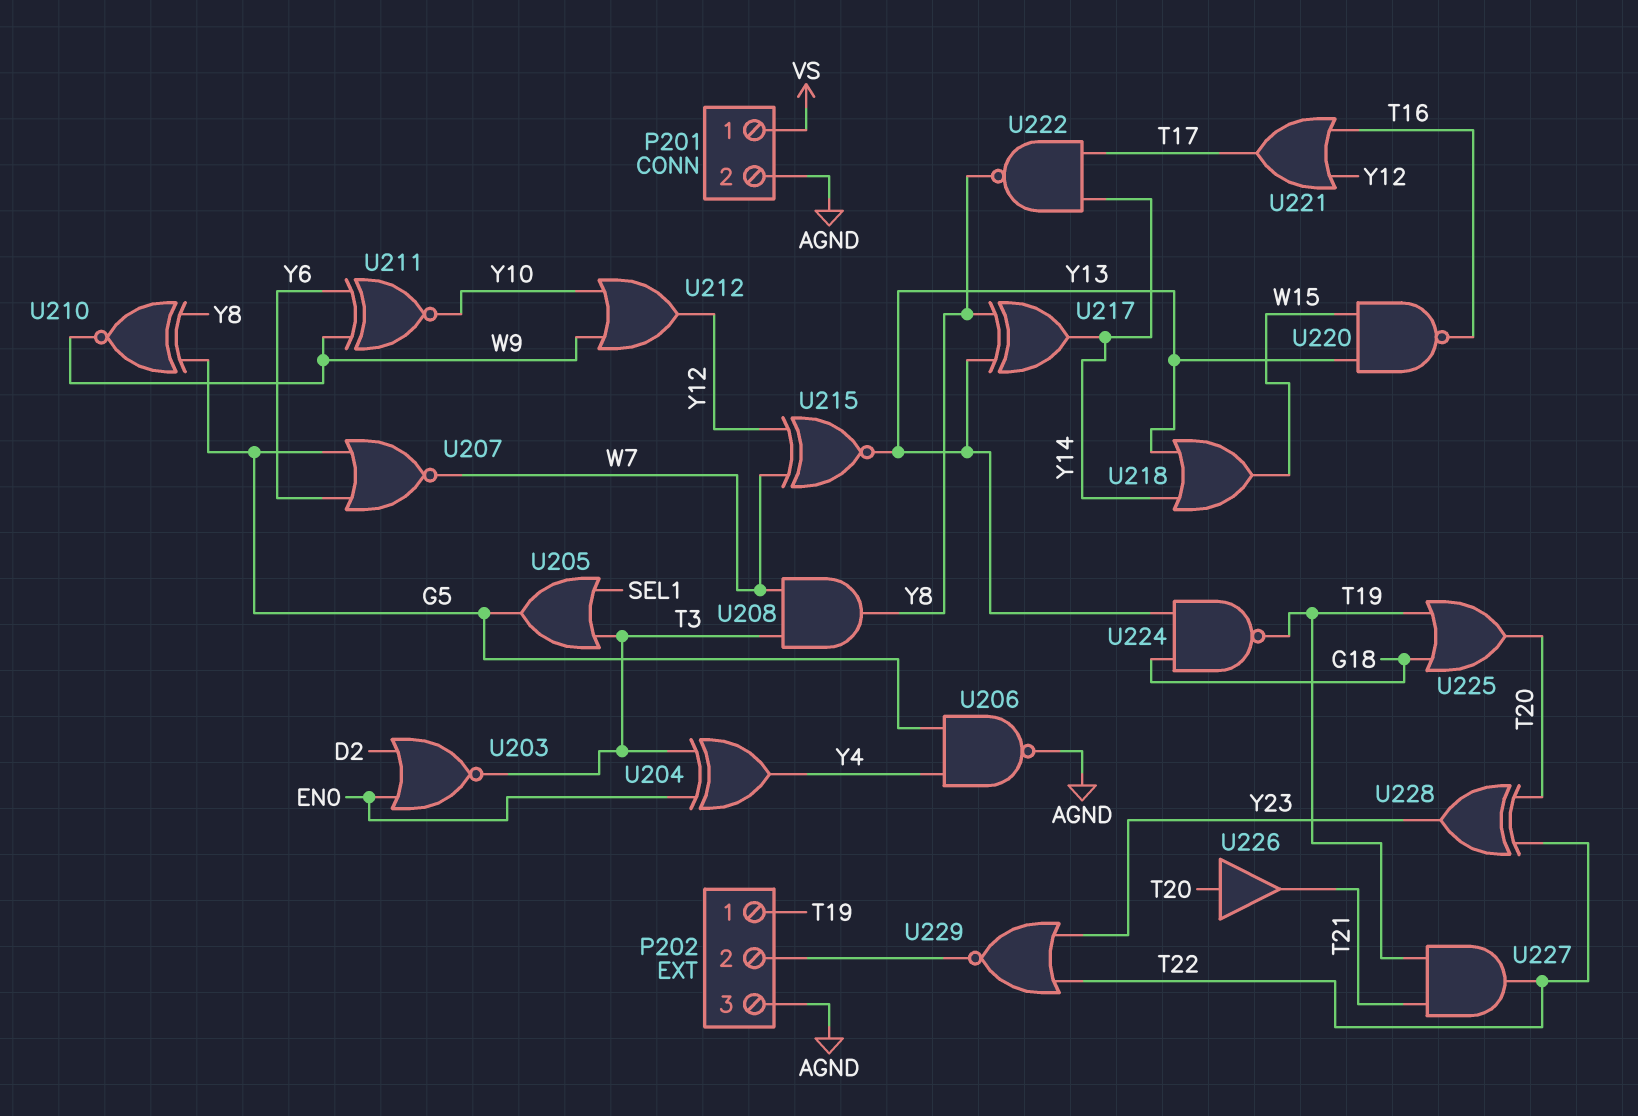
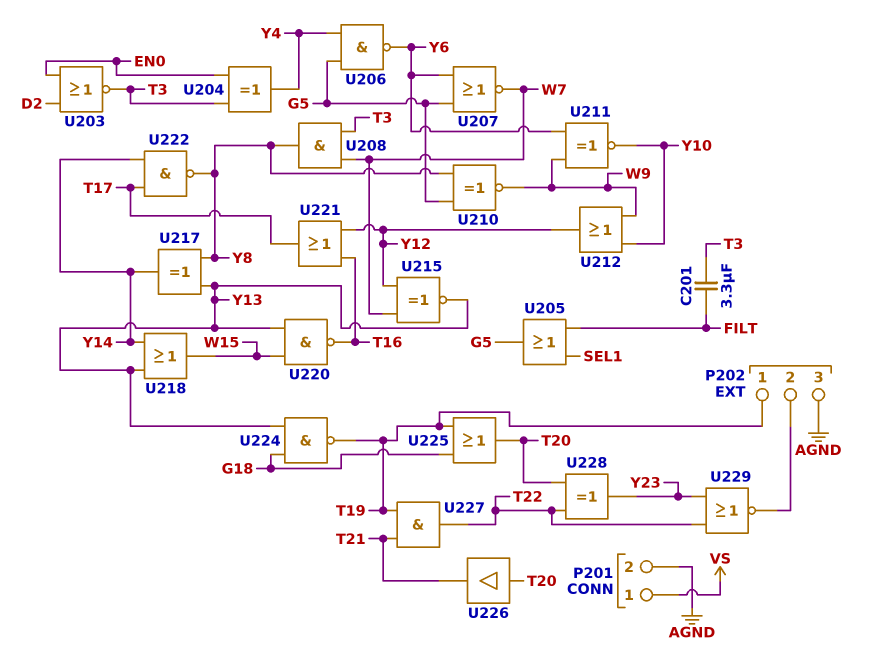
C201: none -> 3.3uF (FILT, T3)
U205: OR (in SEL1, in T3, out G5) -> OR (in FILT, in SEL1, out G5)
U206: NAND (in G5, in Y4, out AGND) -> NAND (in G5, in Y4, out Y6)

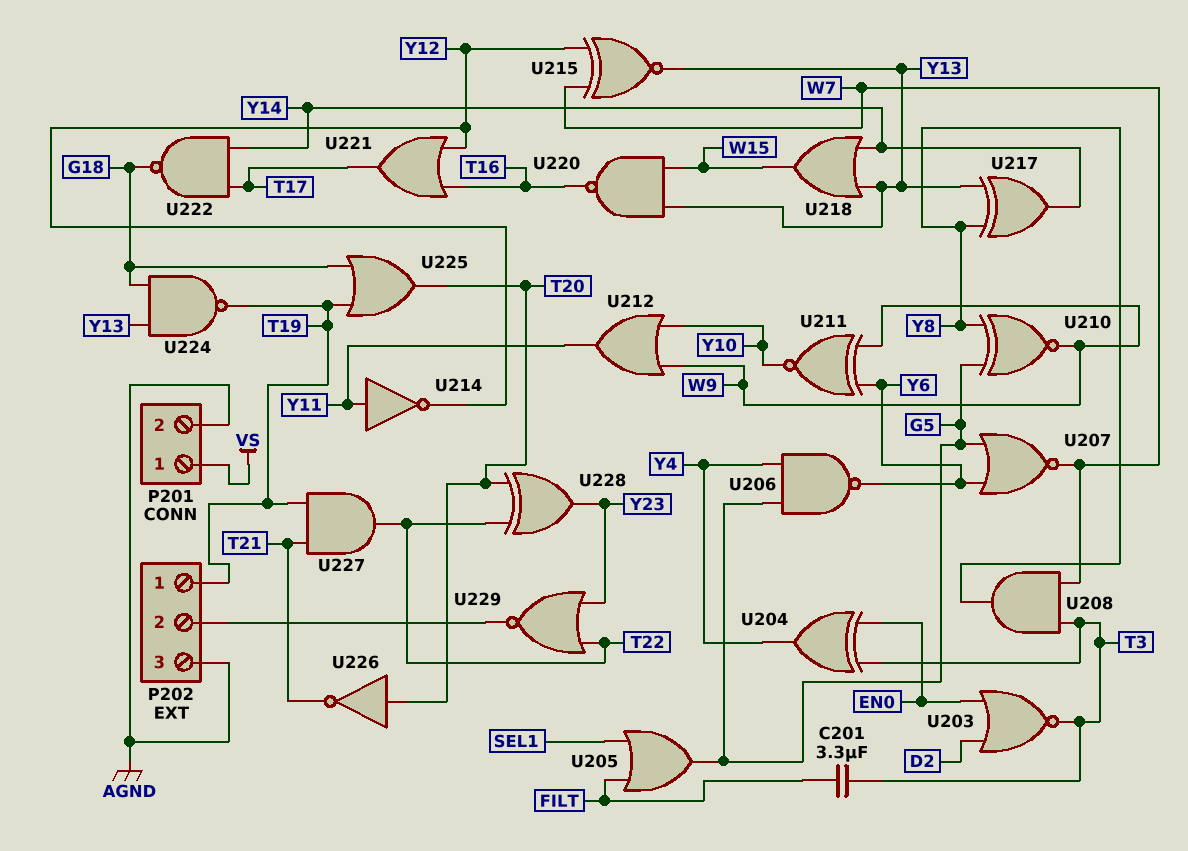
U212: OR (in W9, in Y10, out Y12) -> OR (in W9, in Y10, out Y11)
U214: none -> NOT (in Y11, out Y12)
U222: NAND (in T17, in Y14, out Y8) -> NAND (in T17, in Y14, out G18)
U226: buffer (in T20, out T21) -> NOT (in T20, out T21)

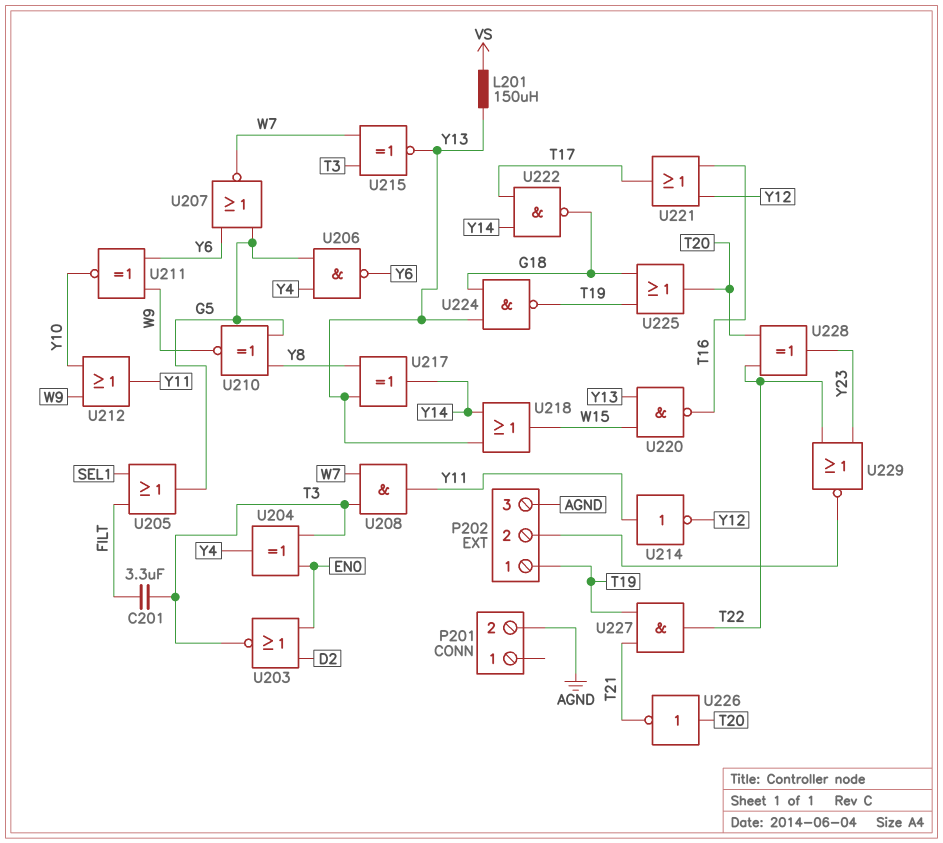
L201: none -> 150uH (VS, Y13)
P201 pin 1: VS -> none
U208: AND (in T3, in W7, out Y8) -> AND (in T3, in W7, out Y11)
U215: XNOR (in W7, in Y12, out Y13) -> XNOR (in T3, in W7, out Y13)

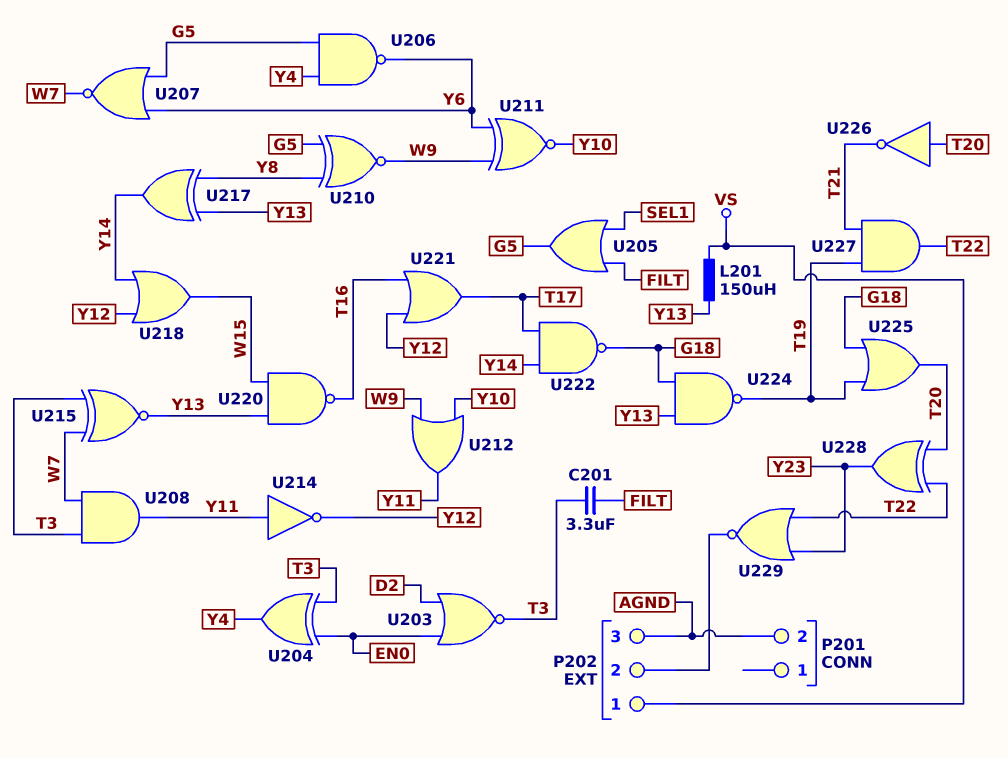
P202 pin 1: T19 -> VS
U218: OR (in Y13, in Y14, out W15) -> OR (in Y12, in Y14, out W15)

